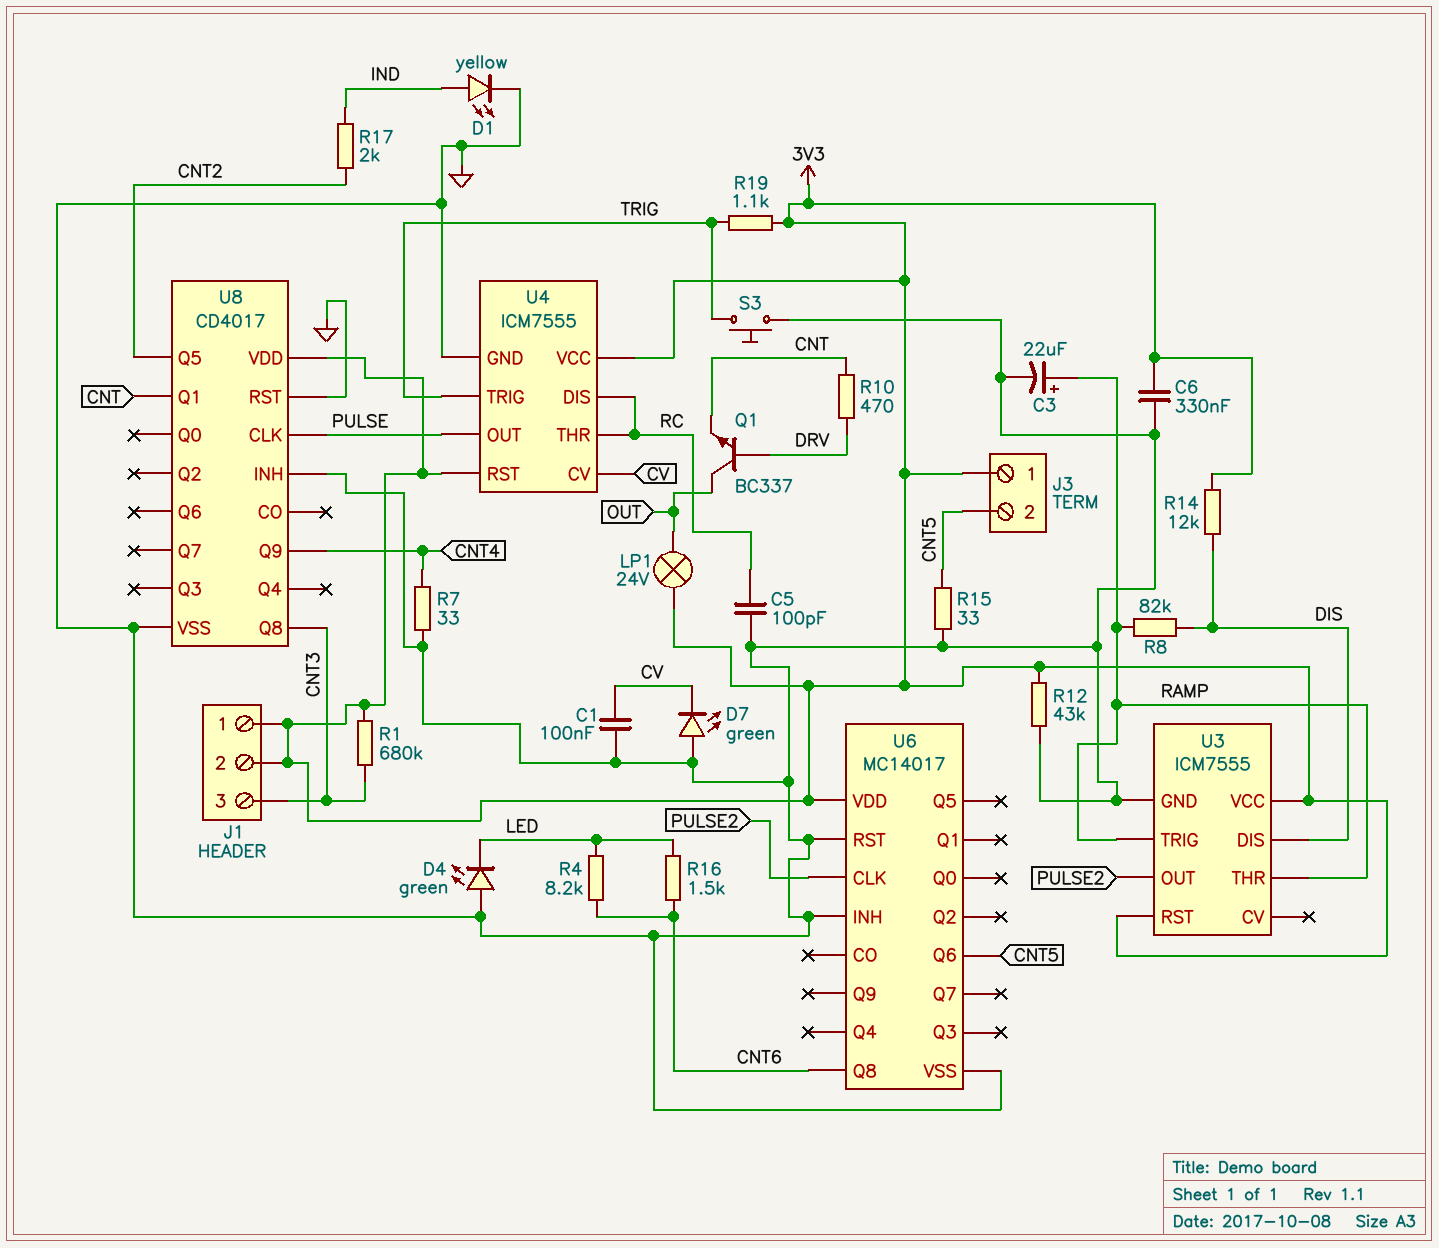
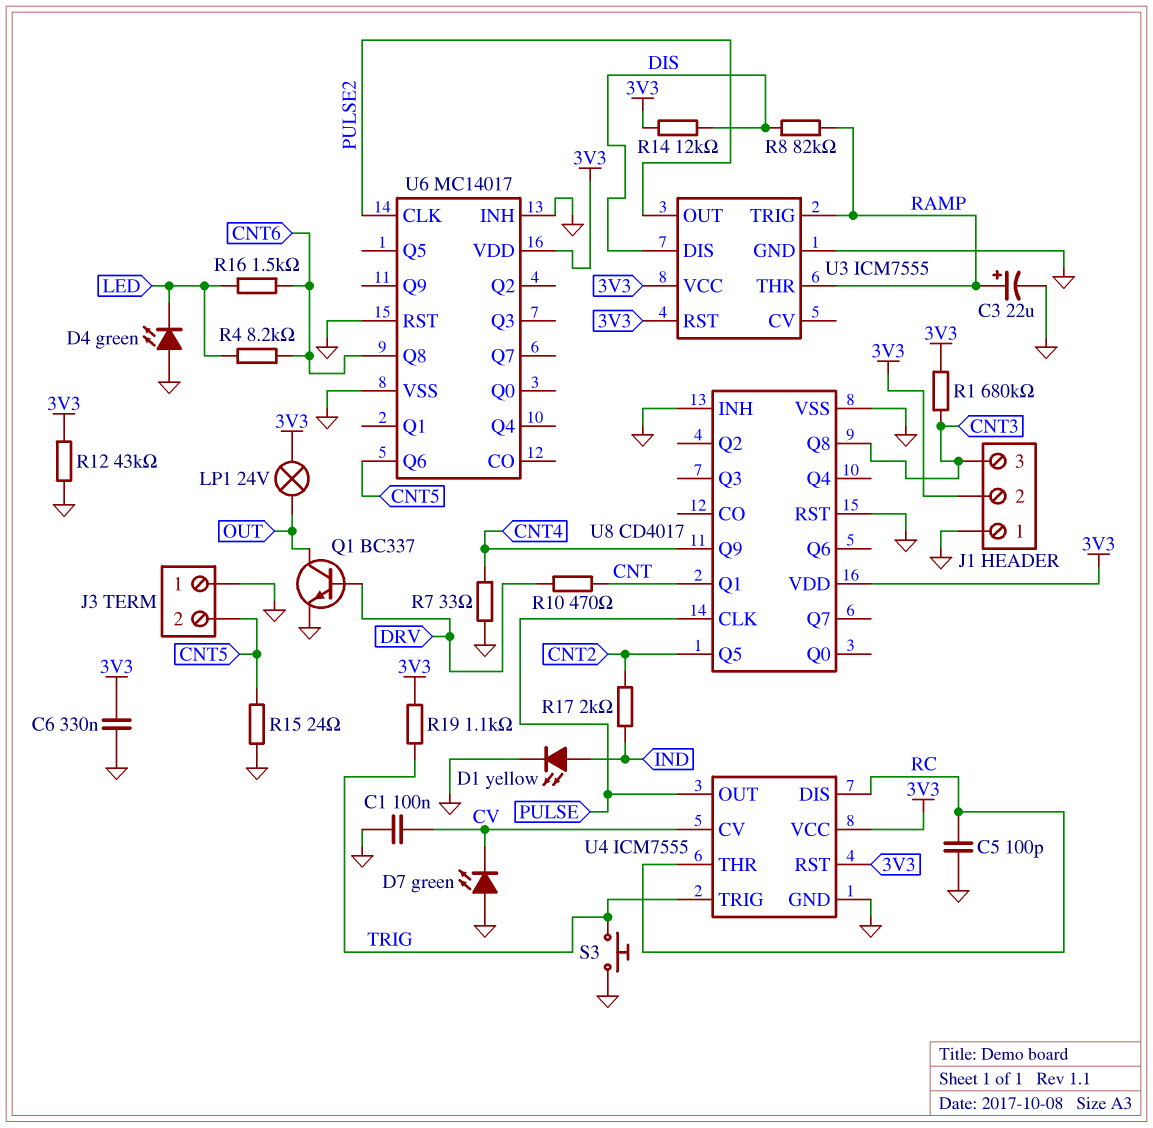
J1 pin 1: 3V3 -> GND
J3 pin 1: 3V3 -> GND
Q1: NPN BC337 (B DRV, C OUT, E CNT) -> NPN BC337 (B DRV, C OUT, E GND)
R15: 33 (CNT5, GND) -> 24 (CNT5, GND)

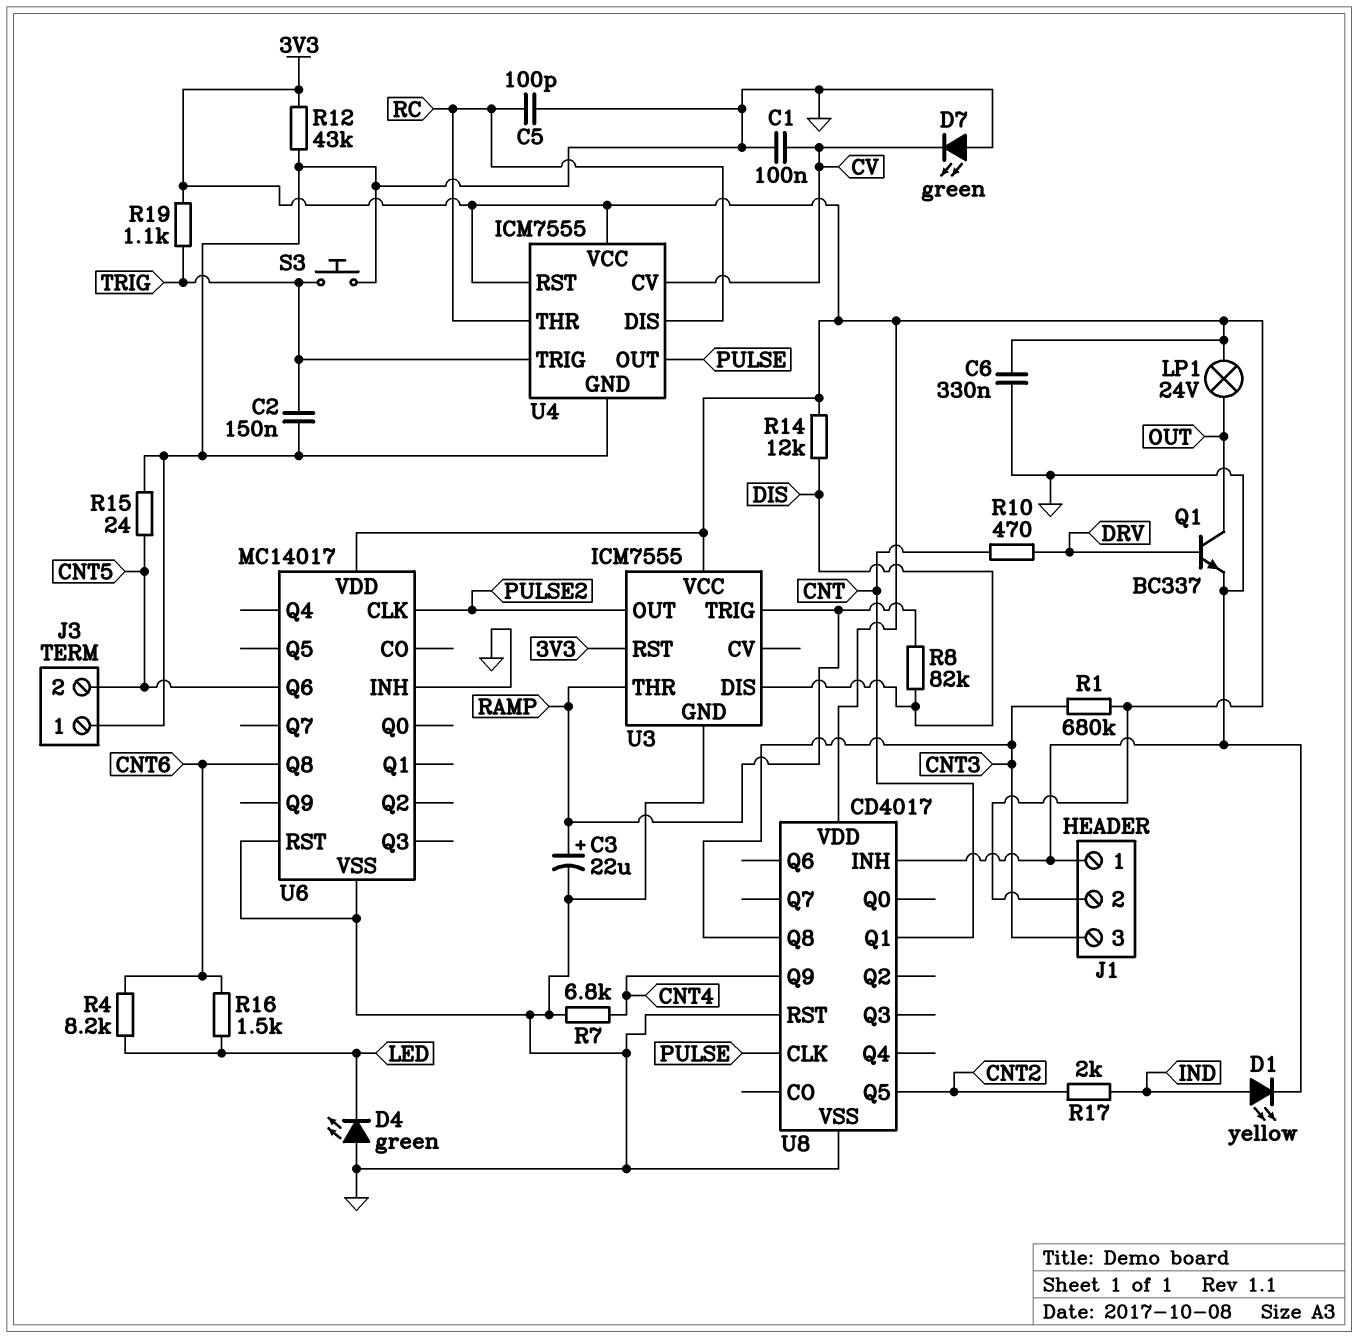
C2: none -> 150nF (GND, TRIG)
R7: 33 (CNT4, GND) -> 6.8k (CNT4, GND)

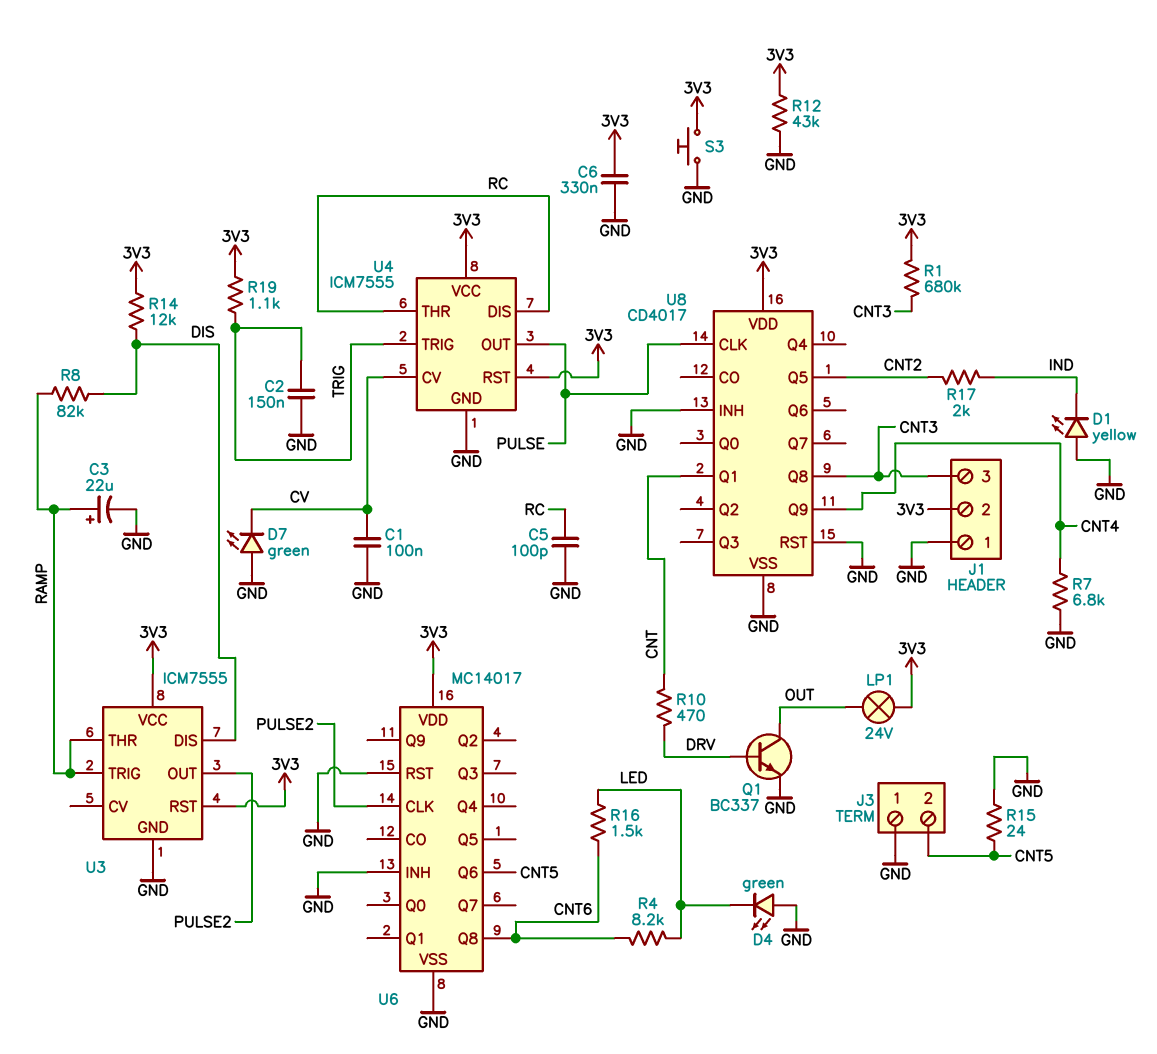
D1: LED yellow (A IND, K GND) -> LED yellow (A GND, K IND)
S3: button (GND, TRIG) -> button (3V3, GND)

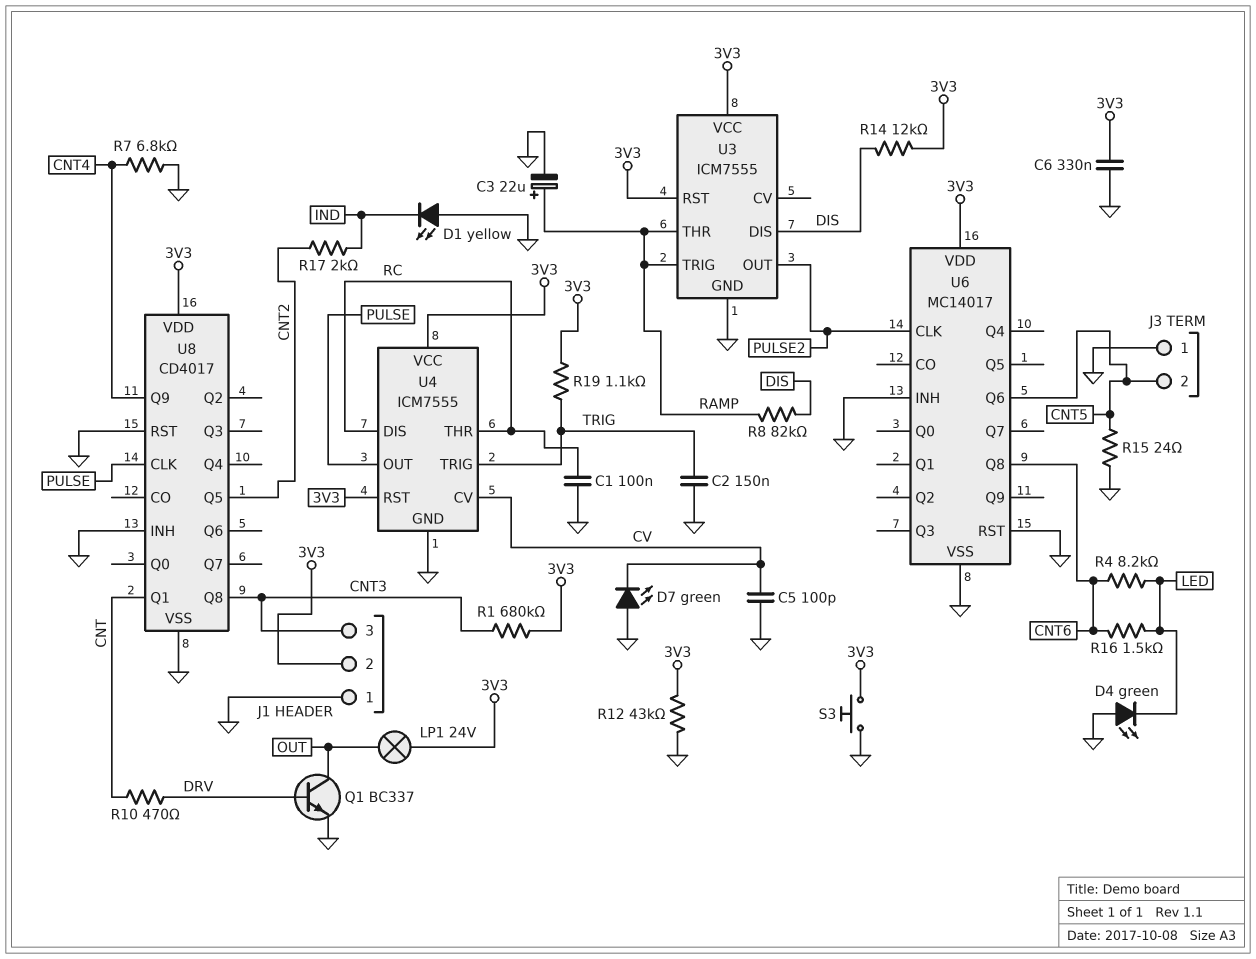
C1: 100nF (CV, GND) -> 100nF (GND, RC)
C5: 100pF (GND, RC) -> 100pF (CV, GND)

